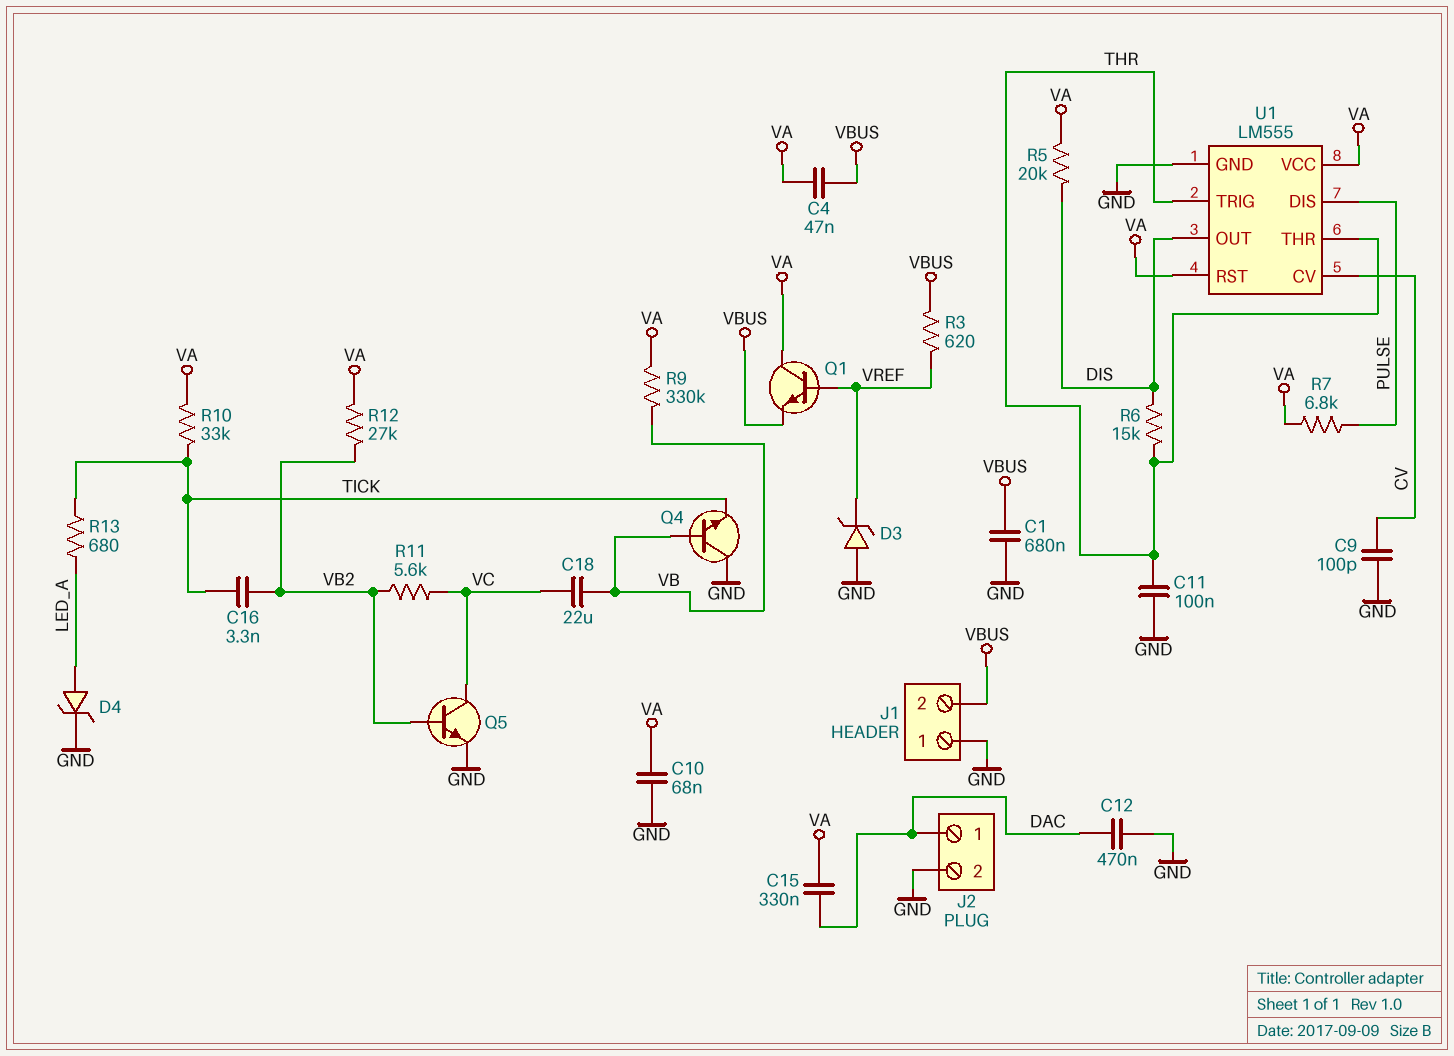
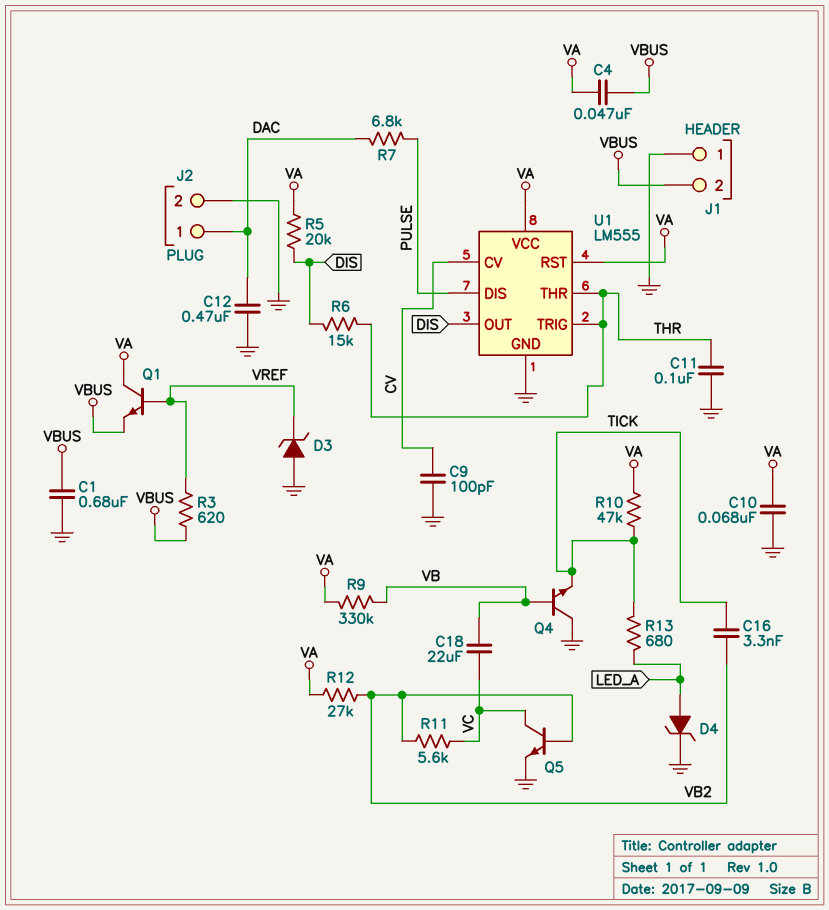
C15: 330nF (DAC, VA) -> none
R7: 6.8k (PULSE, VA) -> 6.8k (DAC, PULSE)
R10: 33k (TICK, VA) -> 47k (TICK, VA)

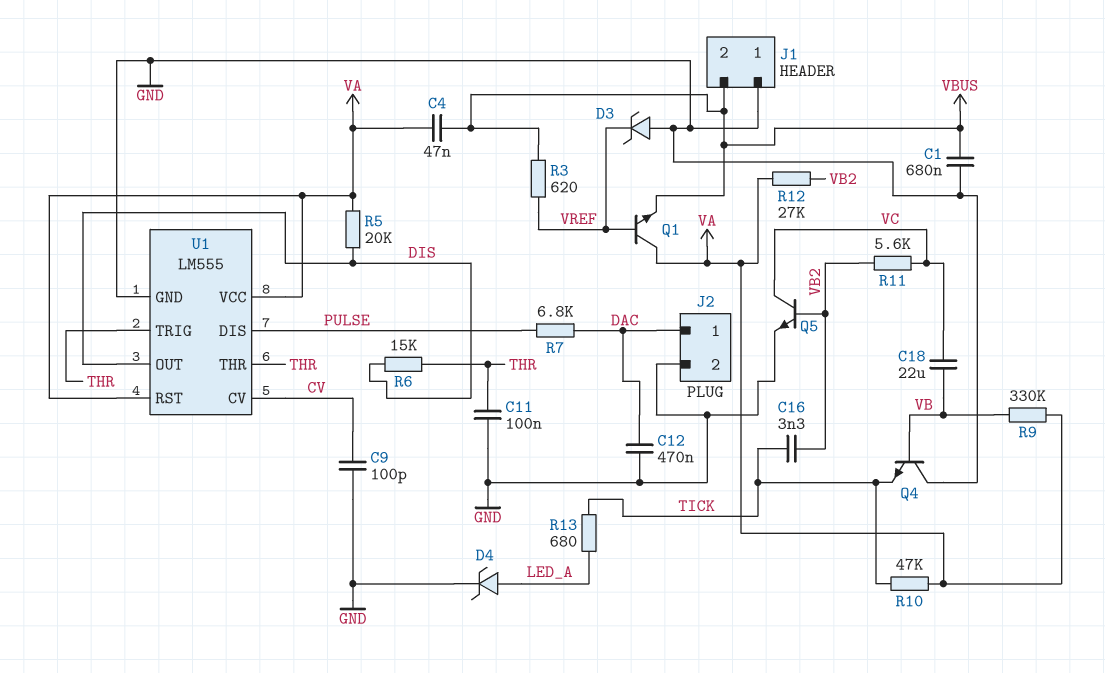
C10: 68nF (GND, VA) -> none

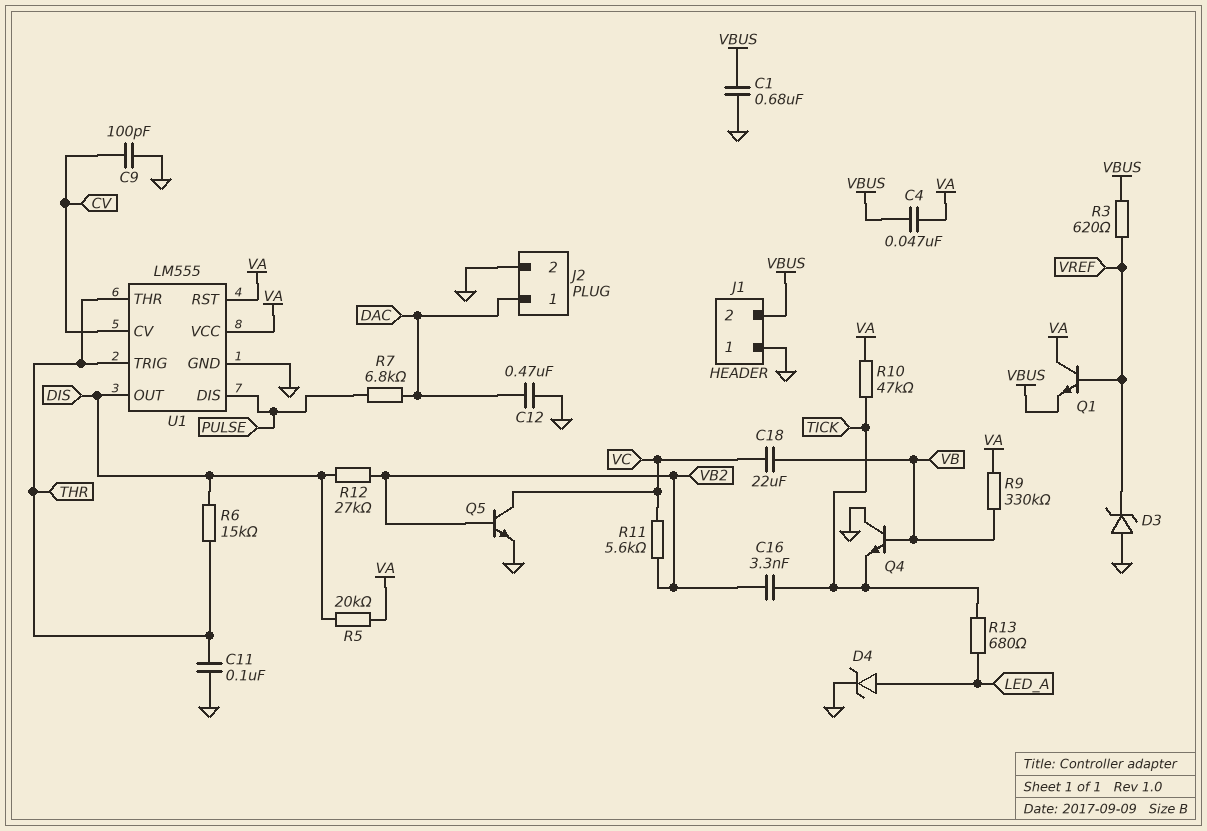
R12: 27k (VA, VB2) -> 27k (DIS, VB2)

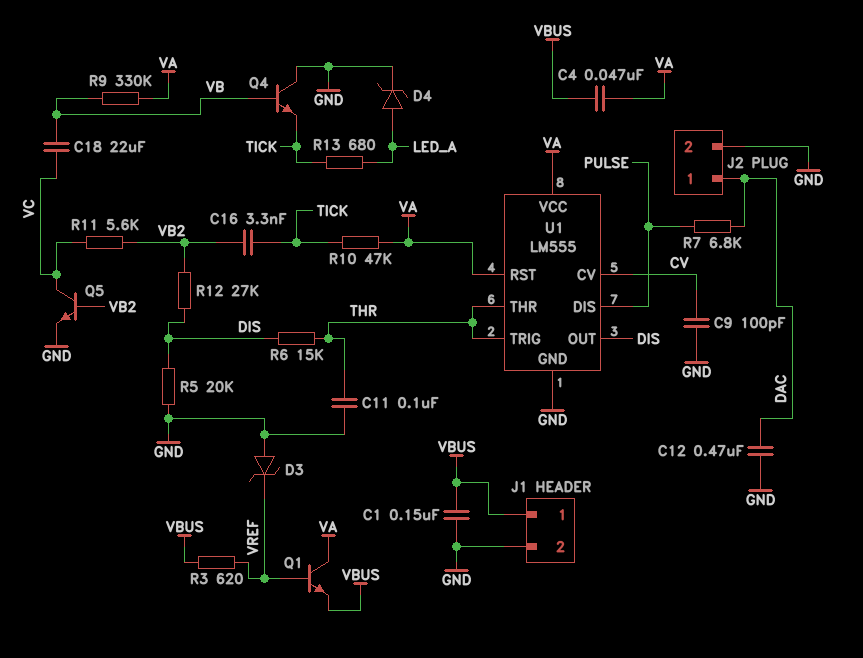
C1: 680nF (GND, VBUS) -> 150nF (GND, VBUS)
J1 pin 1: GND -> VBUS
J1 pin 2: VBUS -> GND
R5: 20k (DIS, VA) -> 20k (DIS, GND)

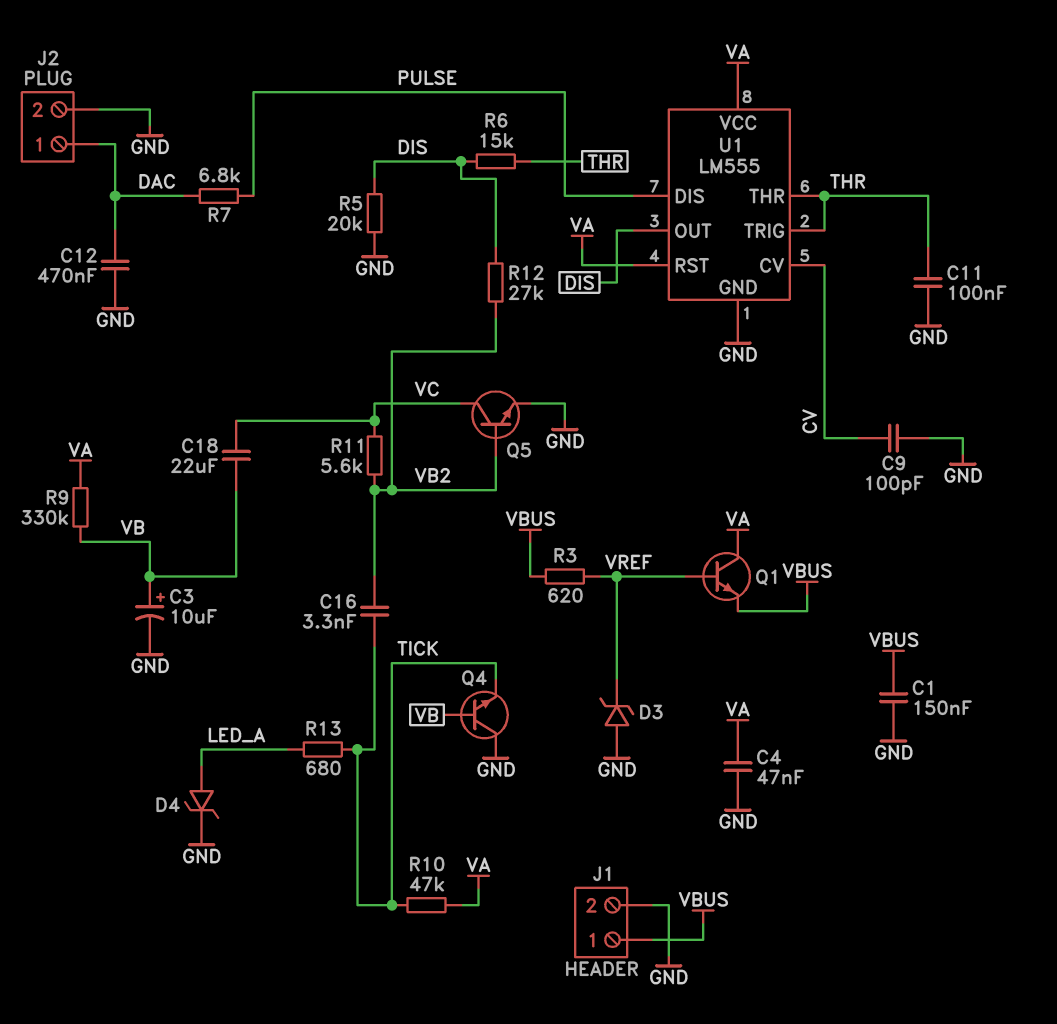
C3: none -> 10uF (plus VB, minus GND)
C4: 47nF (VA, VBUS) -> 47nF (GND, VA)

